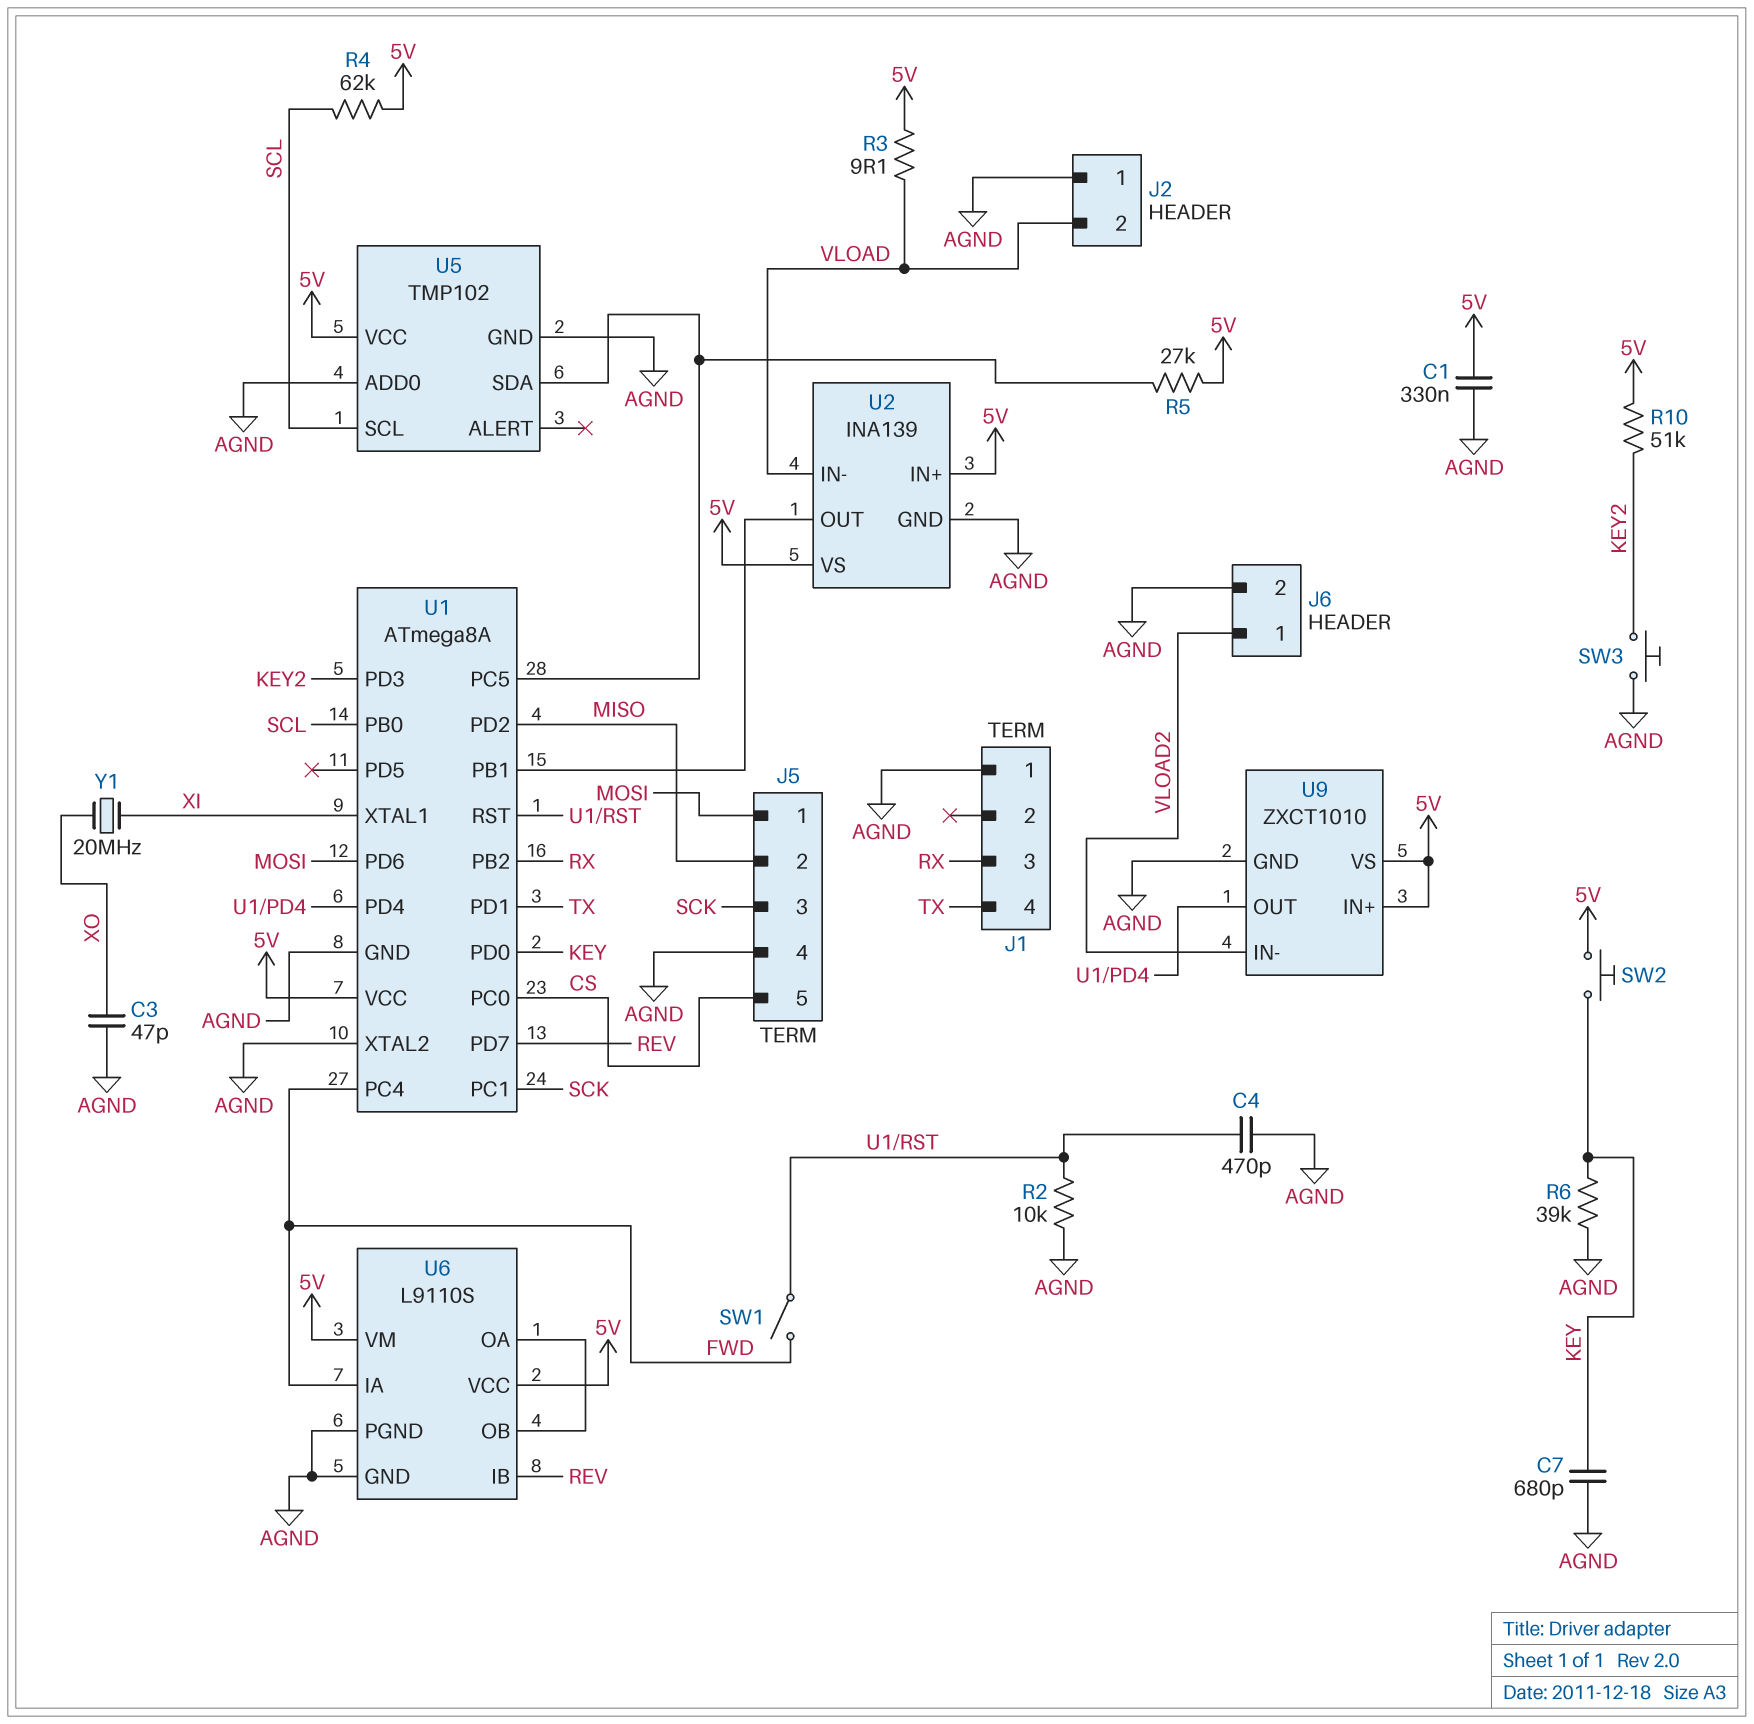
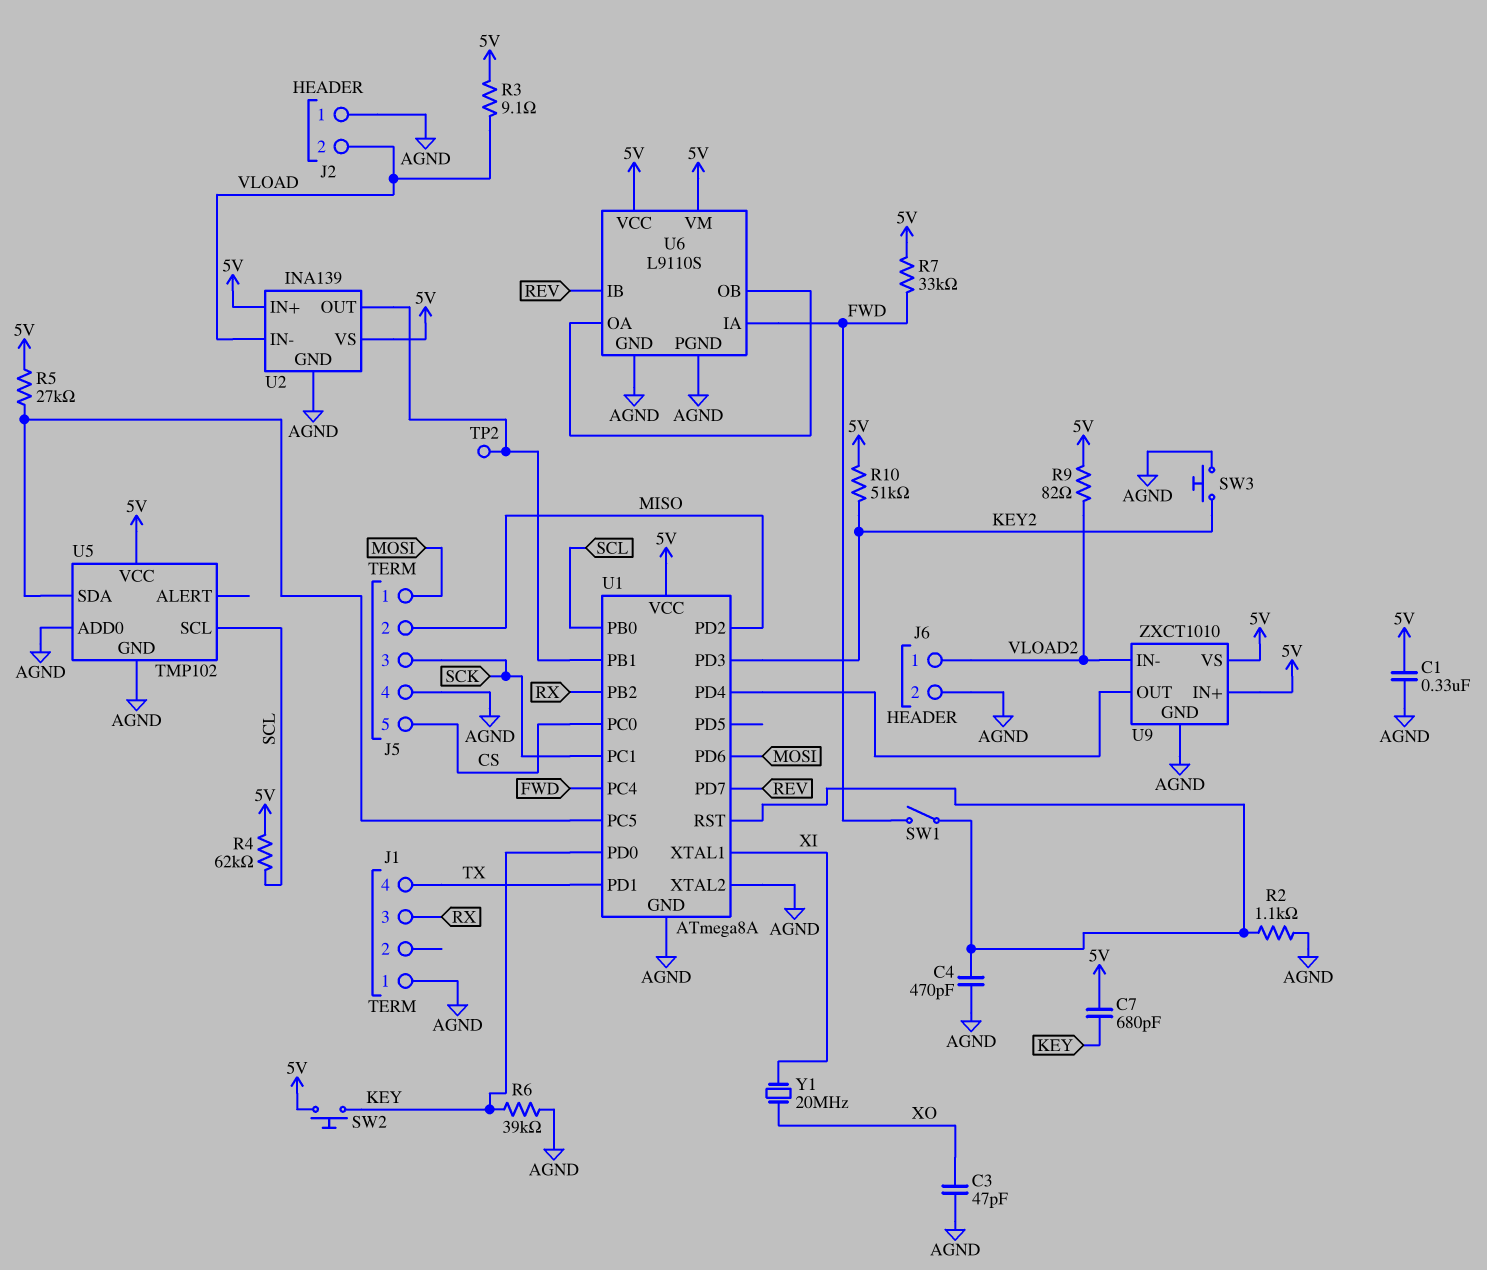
C7: 680pF (AGND, KEY) -> 680pF (5V, KEY)
R2: 10k (AGND, U1/RST) -> 1.1k (AGND, U1/RST)
R7: none -> 33k (5V, FWD)
R9: none -> 82 (5V, VLOAD2)
TP2: none -> test point (U1/PB1)

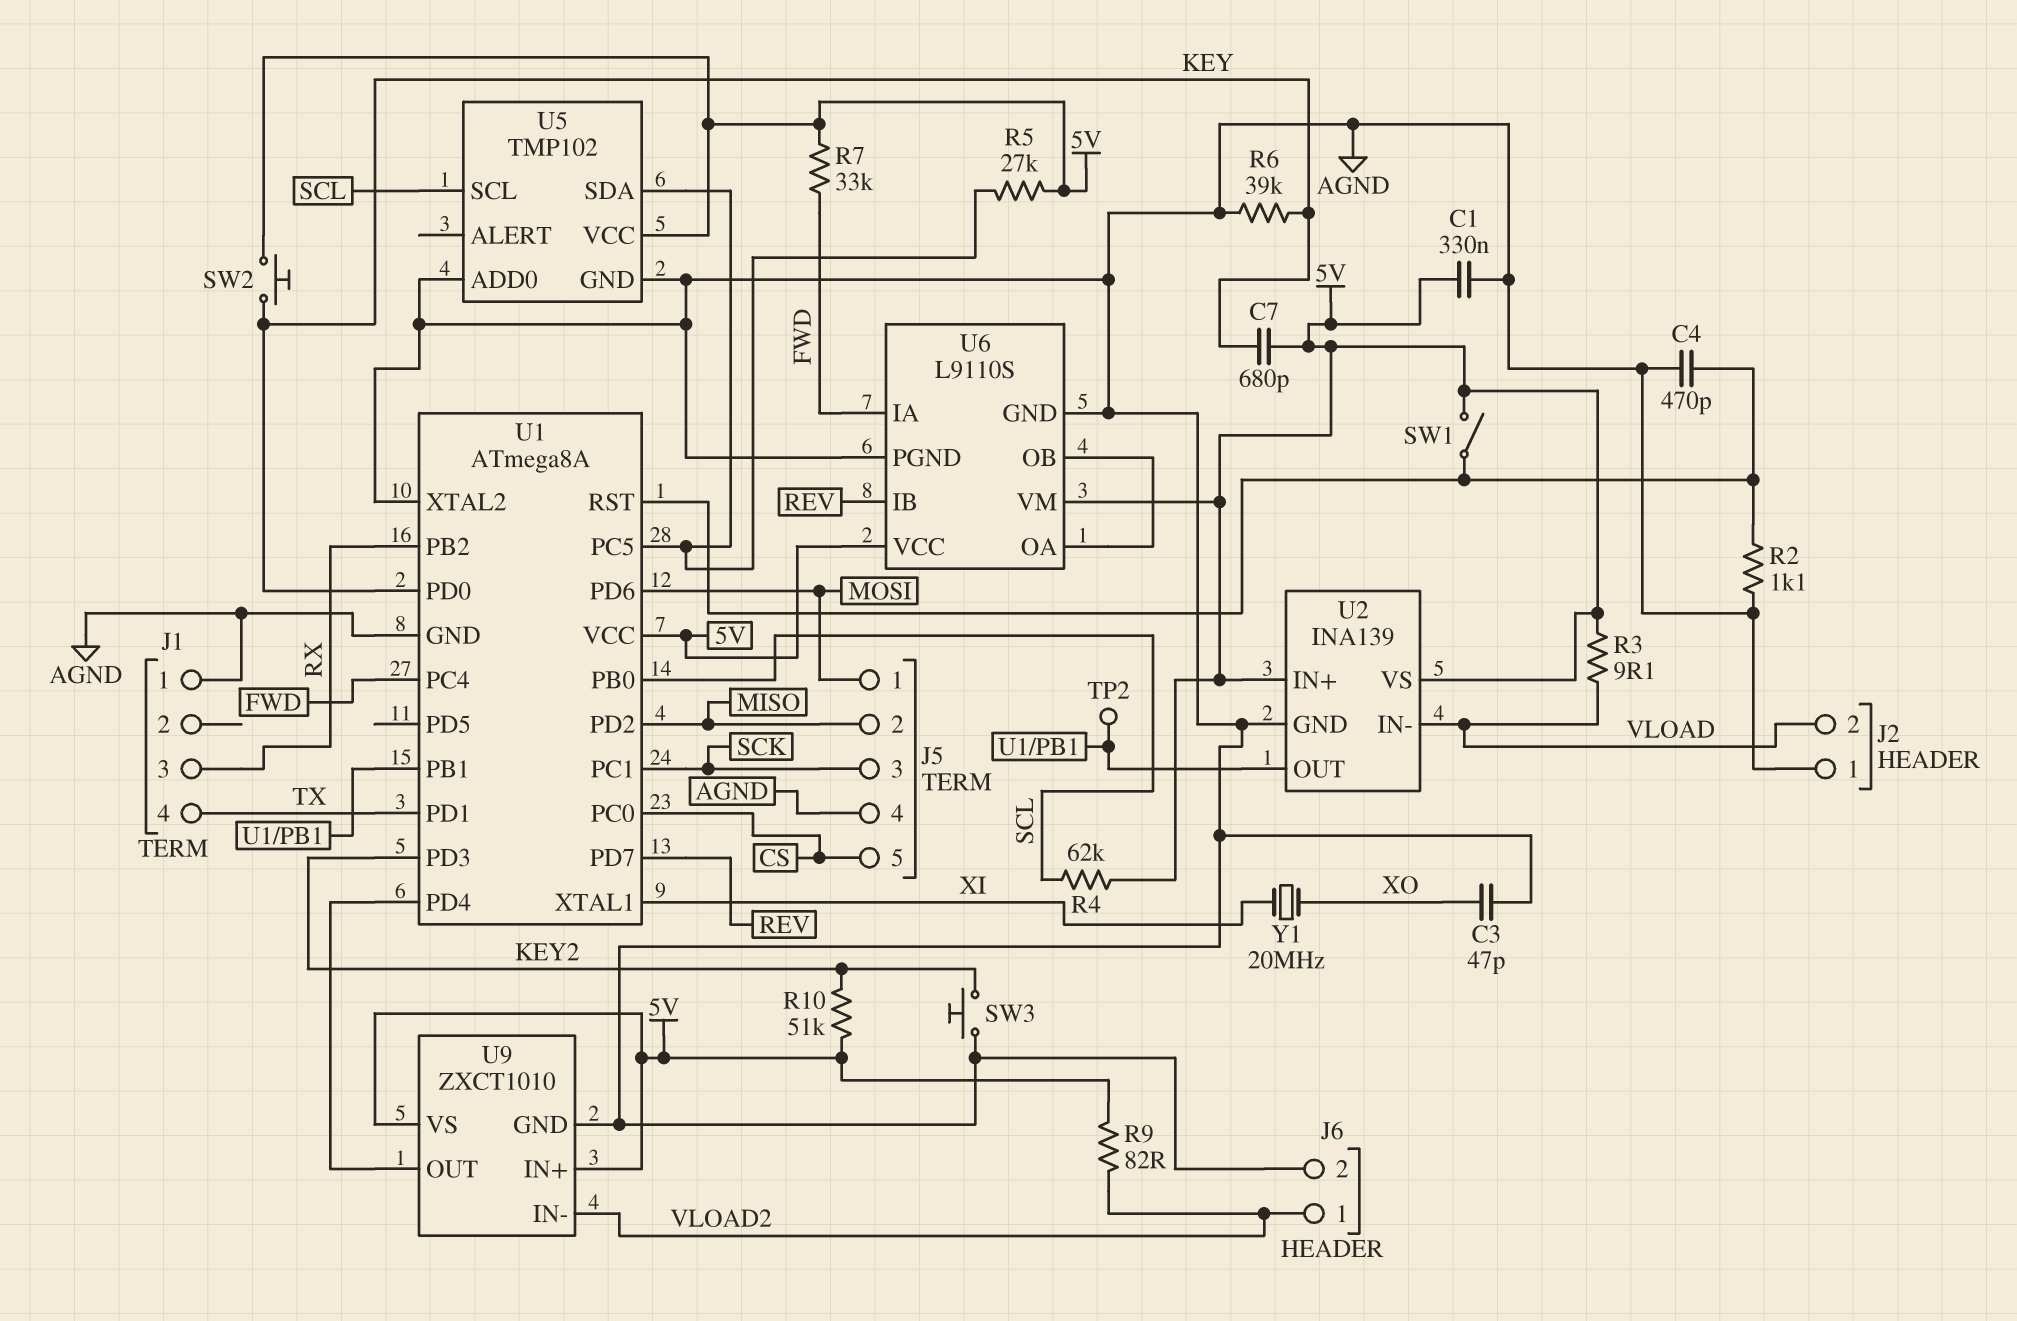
SW1: switch (FWD, U1/RST) -> switch (5V, U1/RST)

